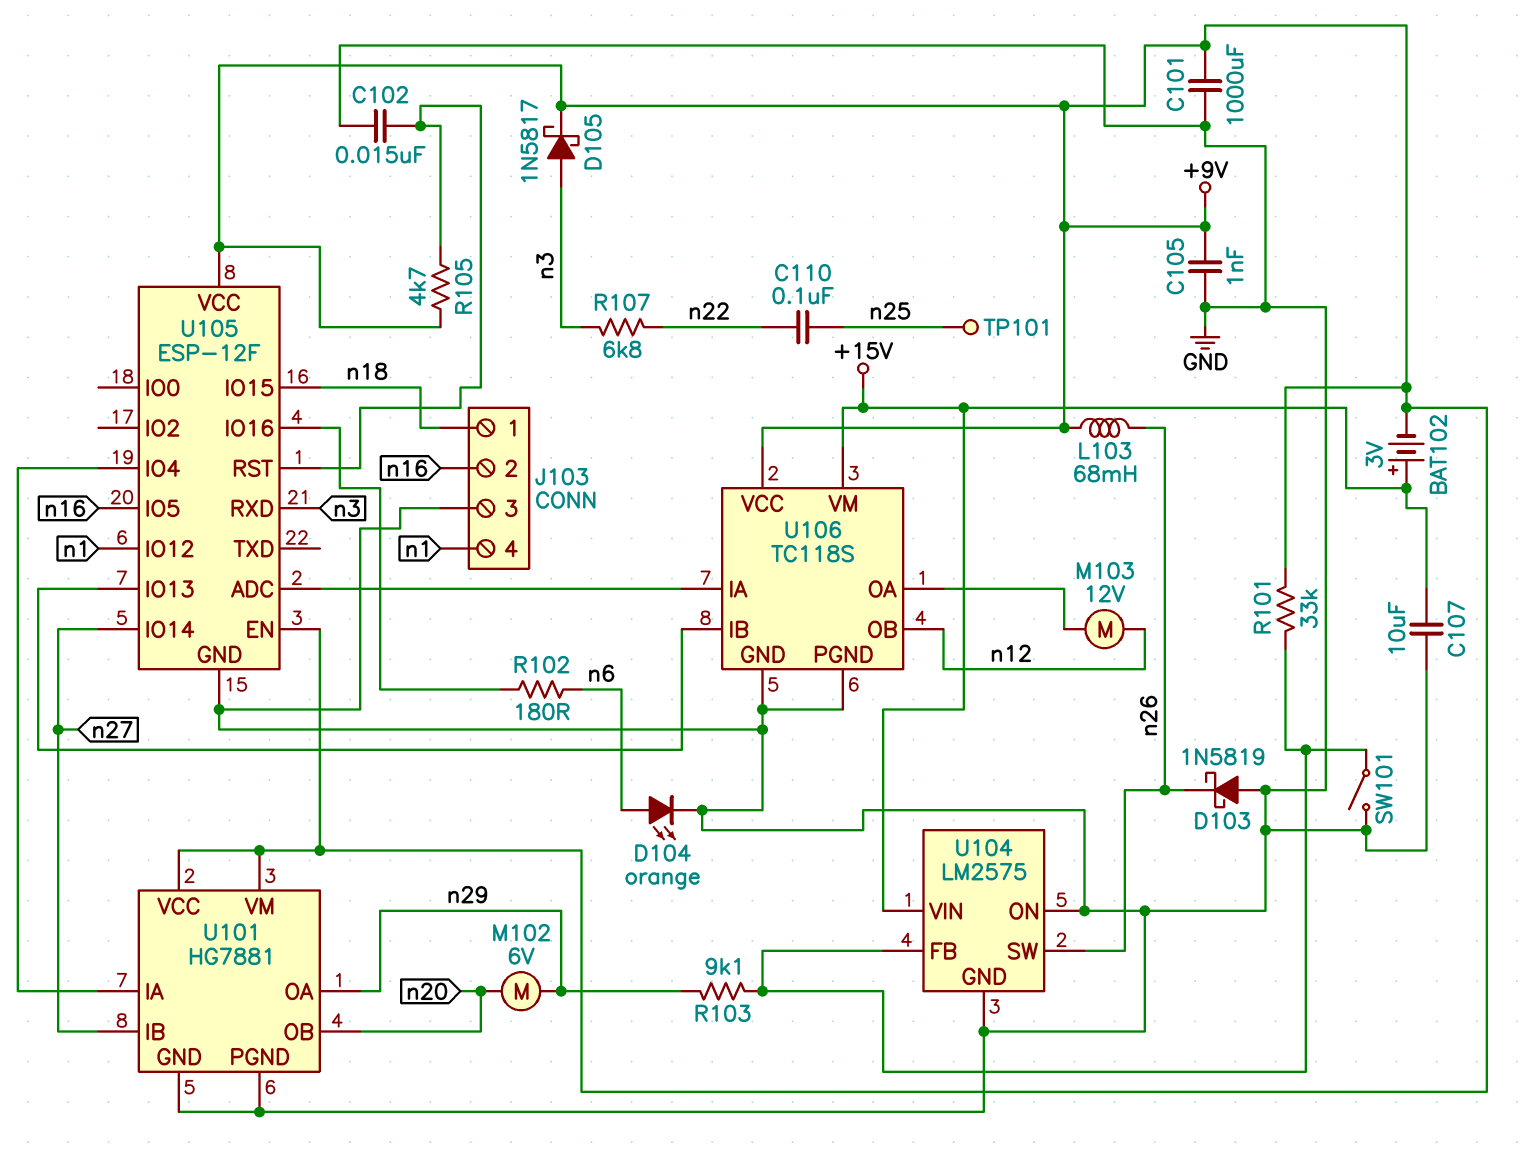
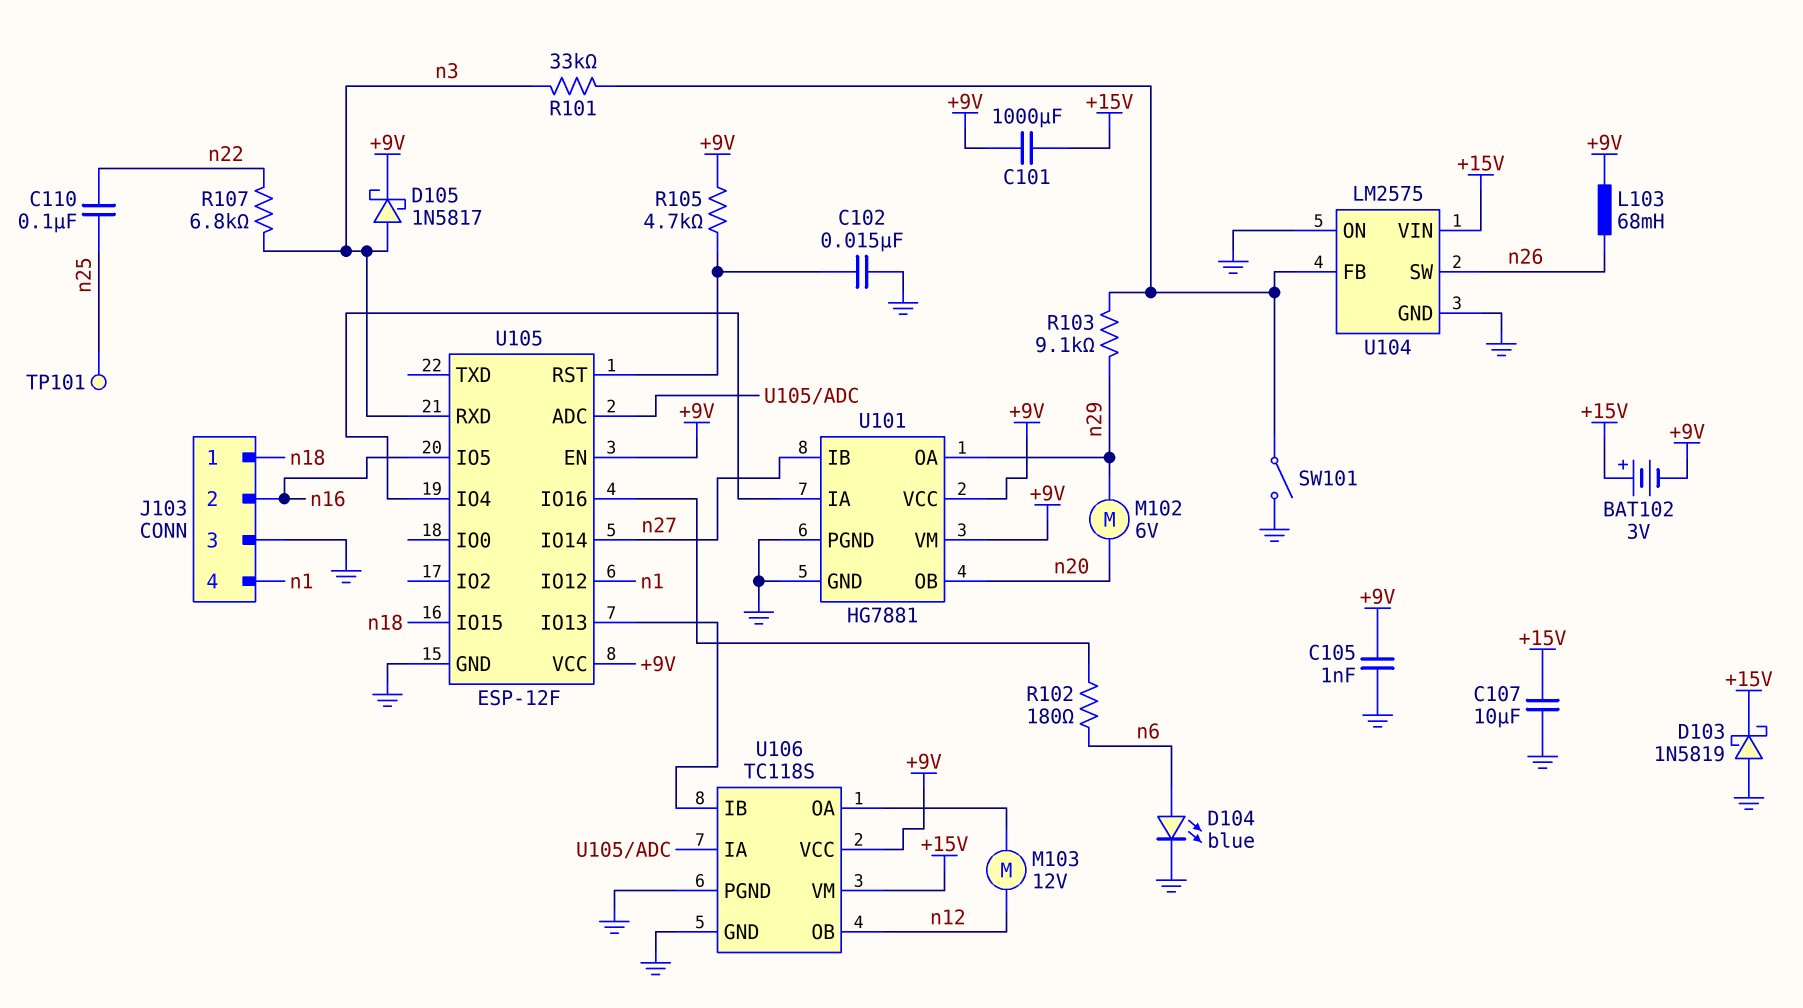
C101: 1000uF (+9V, GND) -> 1000uF (+9V, +15V)
D103: schottky 1N5819 (A GND, K n26) -> schottky 1N5819 (A GND, K +15V)
D104: LED orange (A n6, K GND) -> LED blue (A n6, K GND)
R101: 33k (+9V, U104/FB) -> 33k (U104/FB, n3)

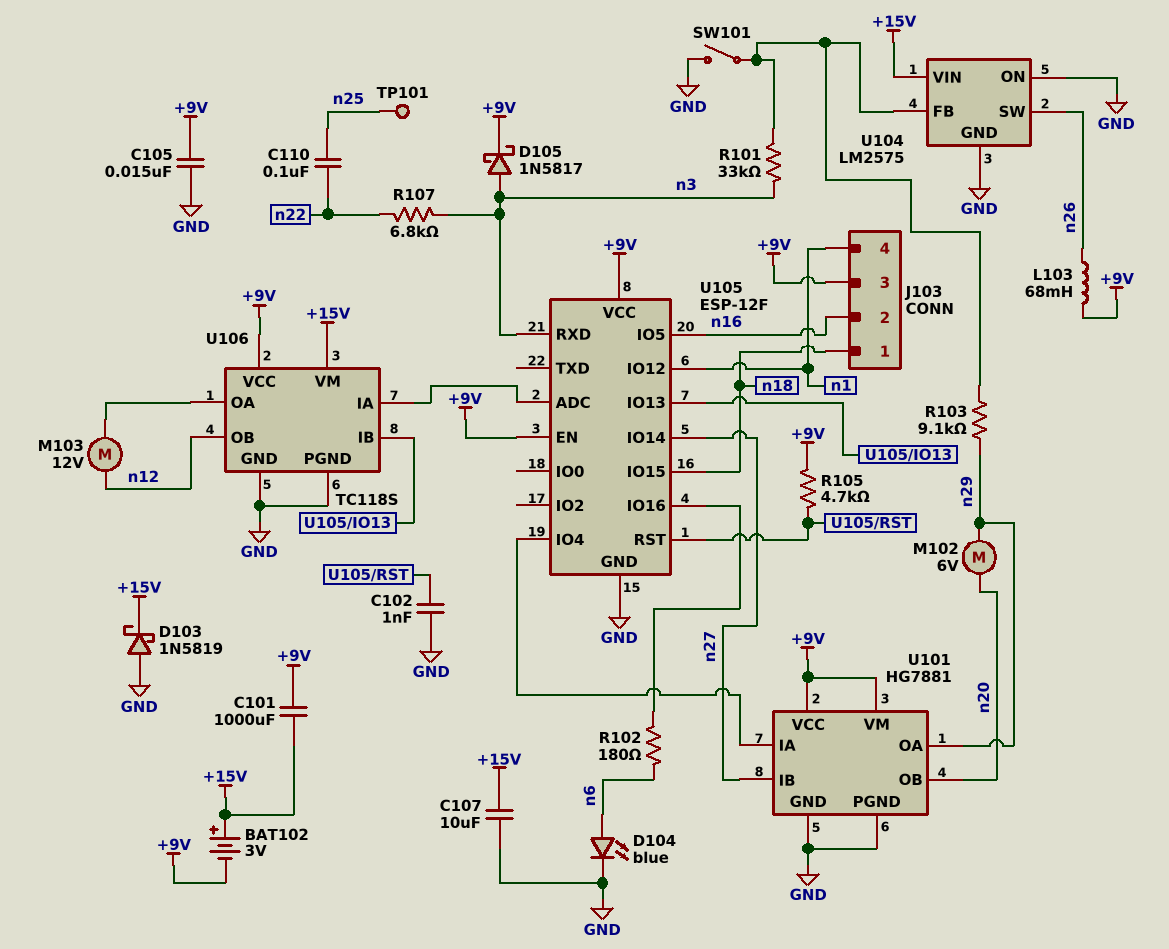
C102: 15nF (GND, U105/RST) -> 1nF (GND, U105/RST)
C105: 1nF (+9V, GND) -> 15nF (+9V, GND)
J103 pin 3: GND -> +9V

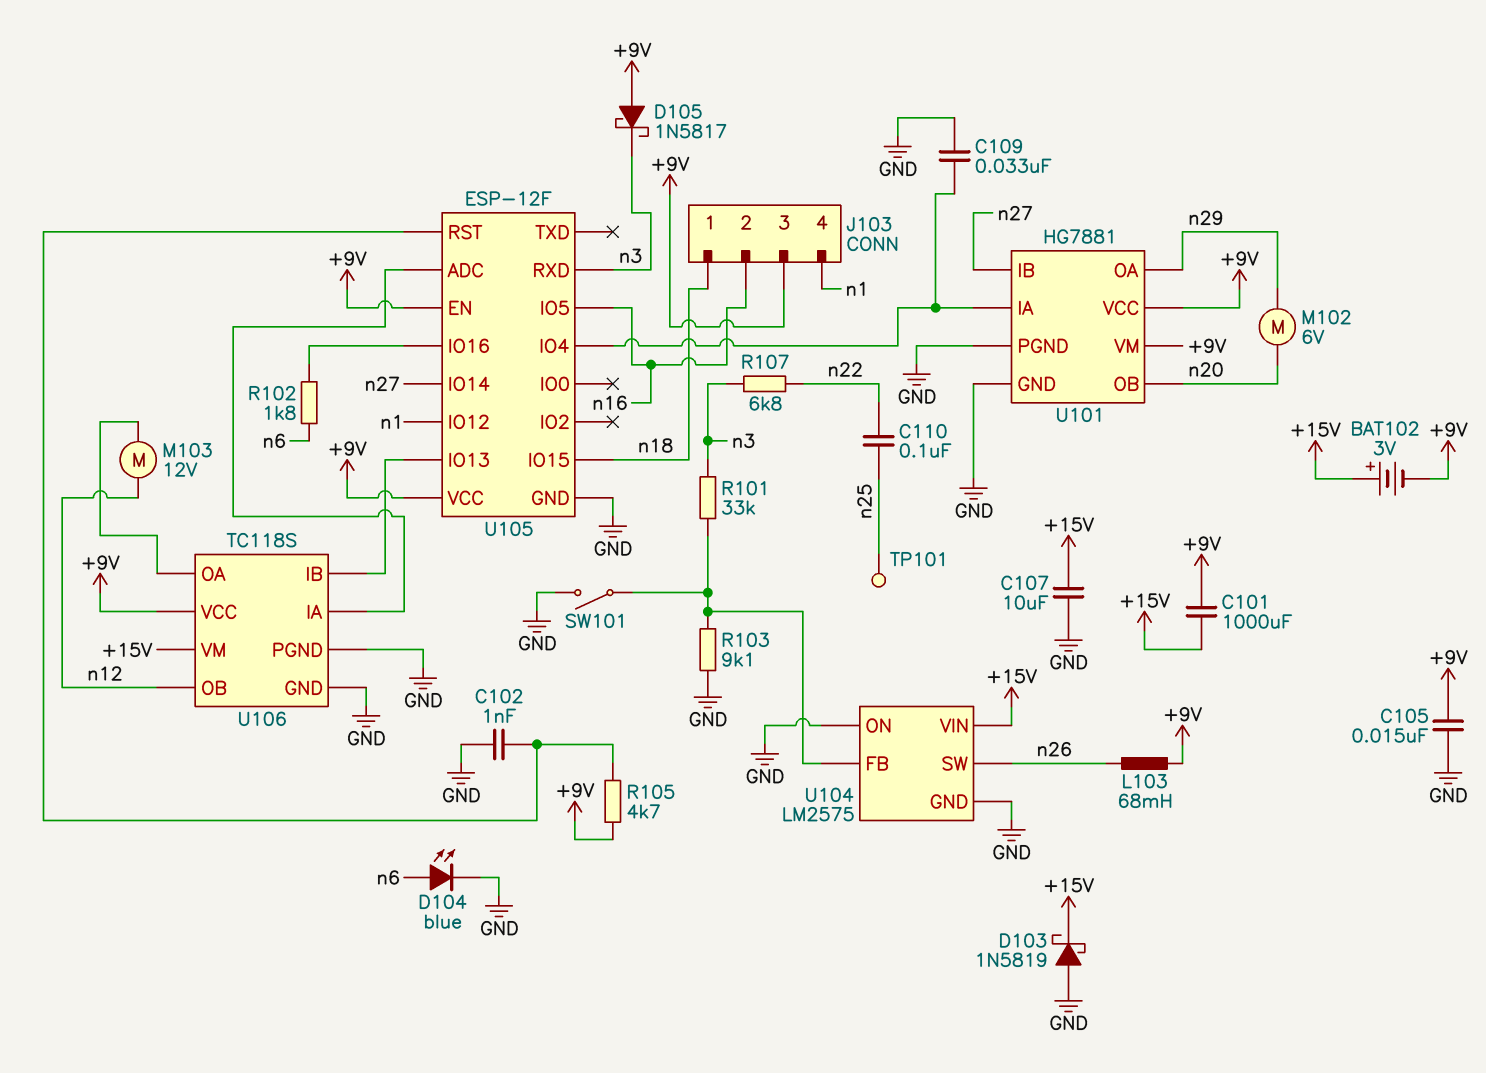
C109: none -> 33nF (GND, U101/IA)
D105: schottky 1N5817 (A n3, K +9V) -> schottky 1N5817 (A +9V, K n3)
R102: 180 (U105/IO16, n6) -> 1.8k (U105/IO16, n6)
R103: 9.1k (U104/FB, n29) -> 9.1k (GND, U104/FB)

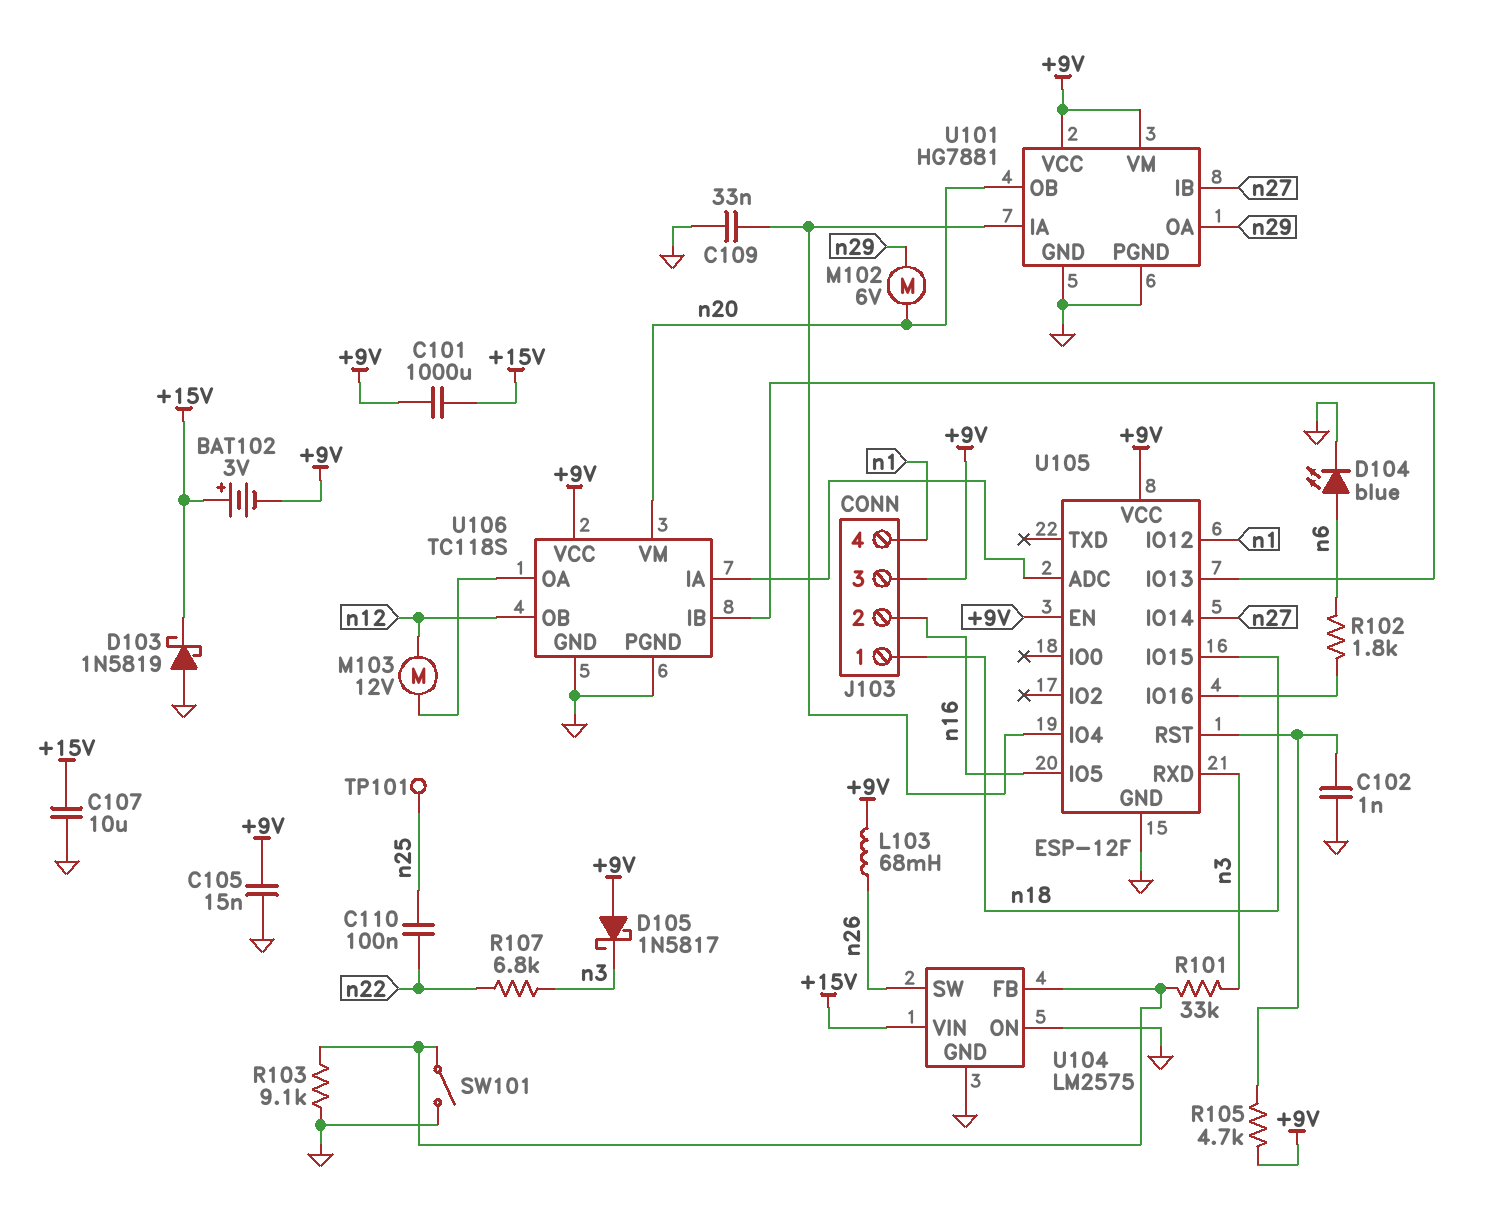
U106 pin VM: +15V -> n20

